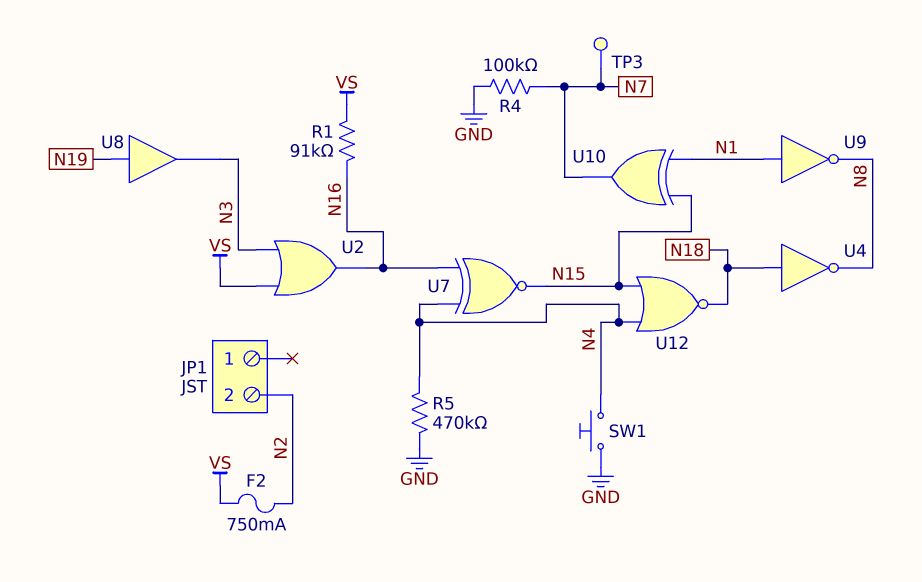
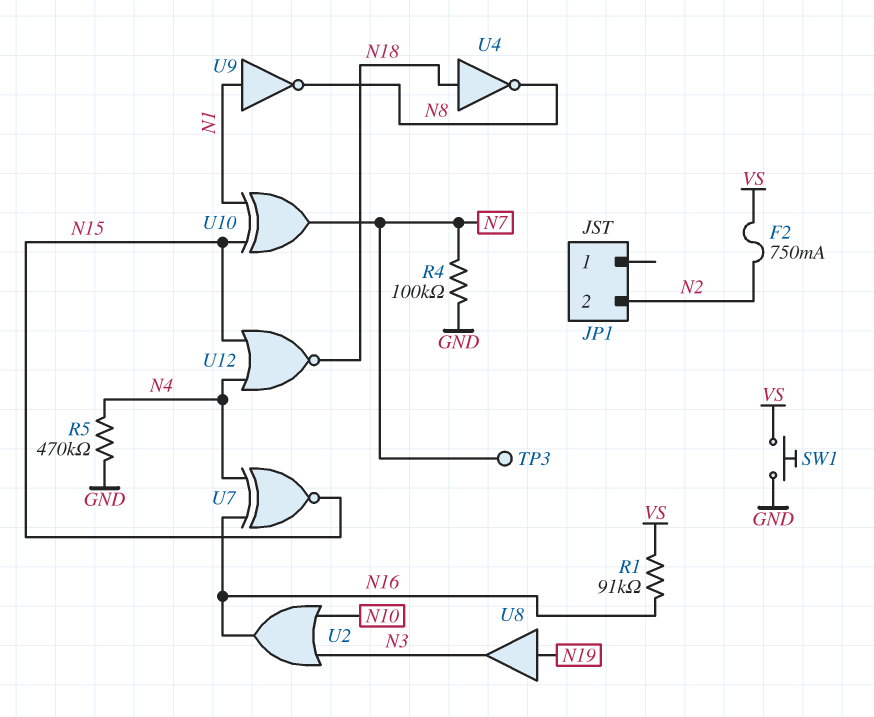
SW1: button (GND, N4) -> button (GND, VS)
U2: OR (in N3, in VS, out N16) -> OR (in N3, in N10, out N16)

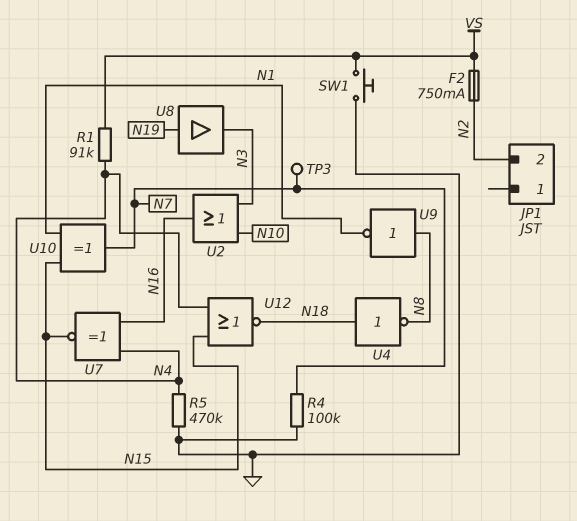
R1: 91k (N16, VS) -> 91k (N4, VS)
U9: NOT (in N1, out N8) -> NOT (in N8, out N1)

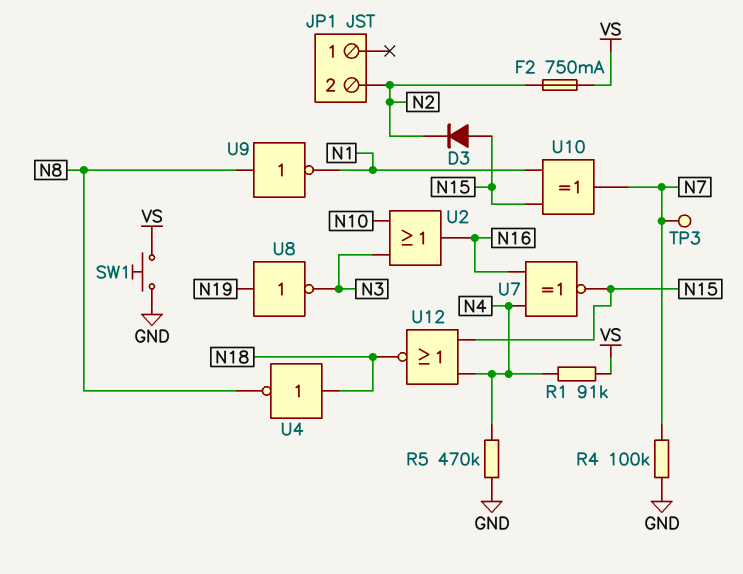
D3: none -> diode (A N15, K N2)
U8: buffer (in N19, out N3) -> NOT (in N19, out N3)

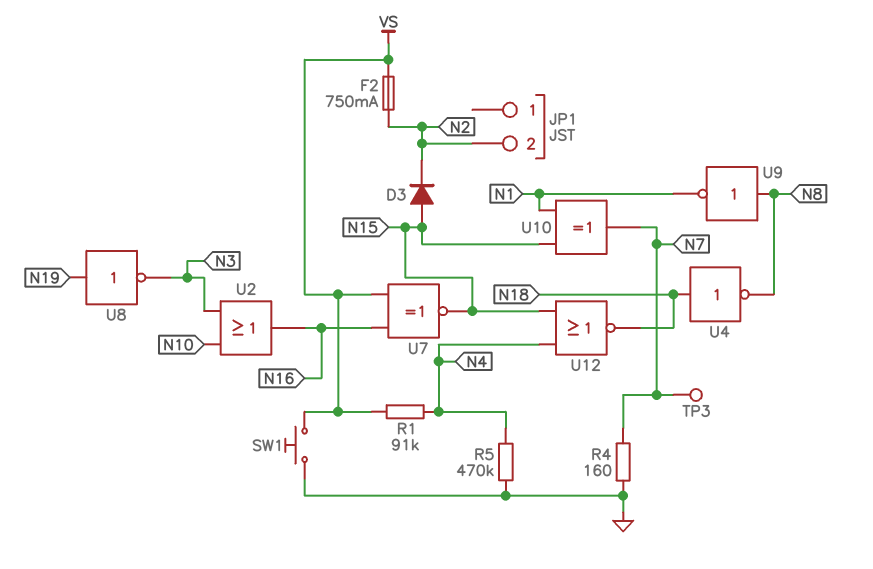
R4: 100k (GND, N7) -> 160 (GND, N7)
U7: XNOR (in N4, in N16, out N15) -> XNOR (in N16, in VS, out N15)

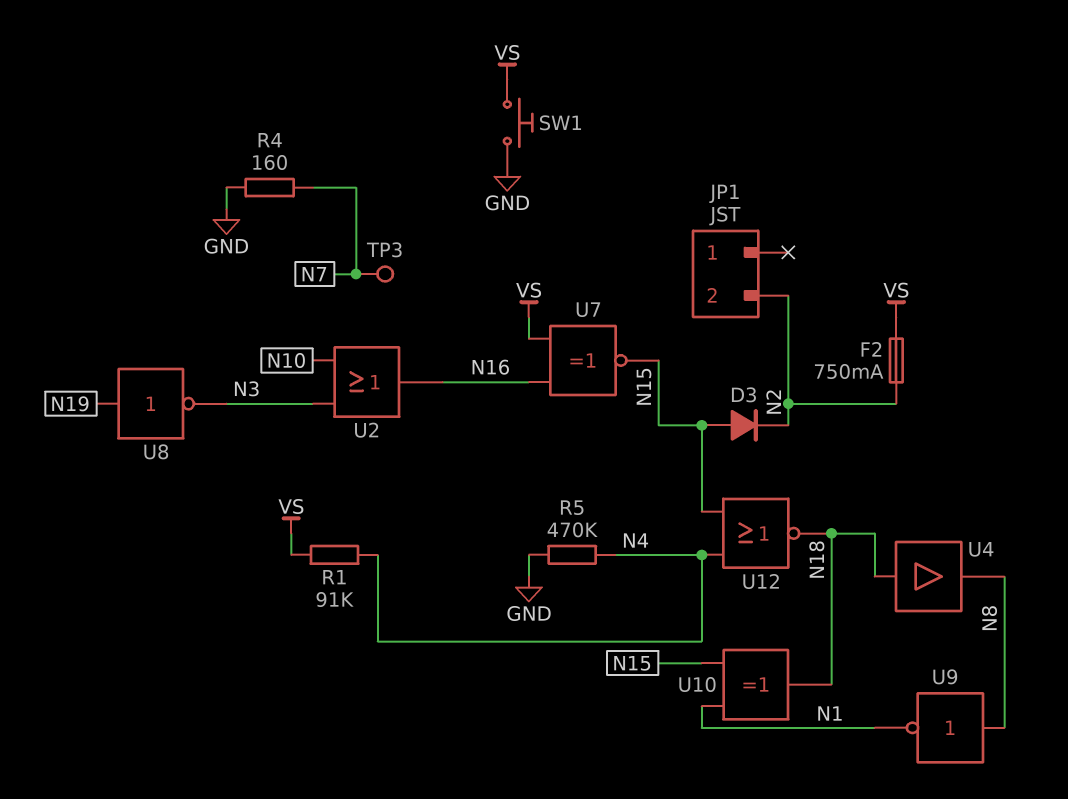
U4: NOT (in N18, out N8) -> buffer (in N18, out N8)
U10: XOR (in N1, in N15, out N7) -> XOR (in N1, in N15, out N18)

